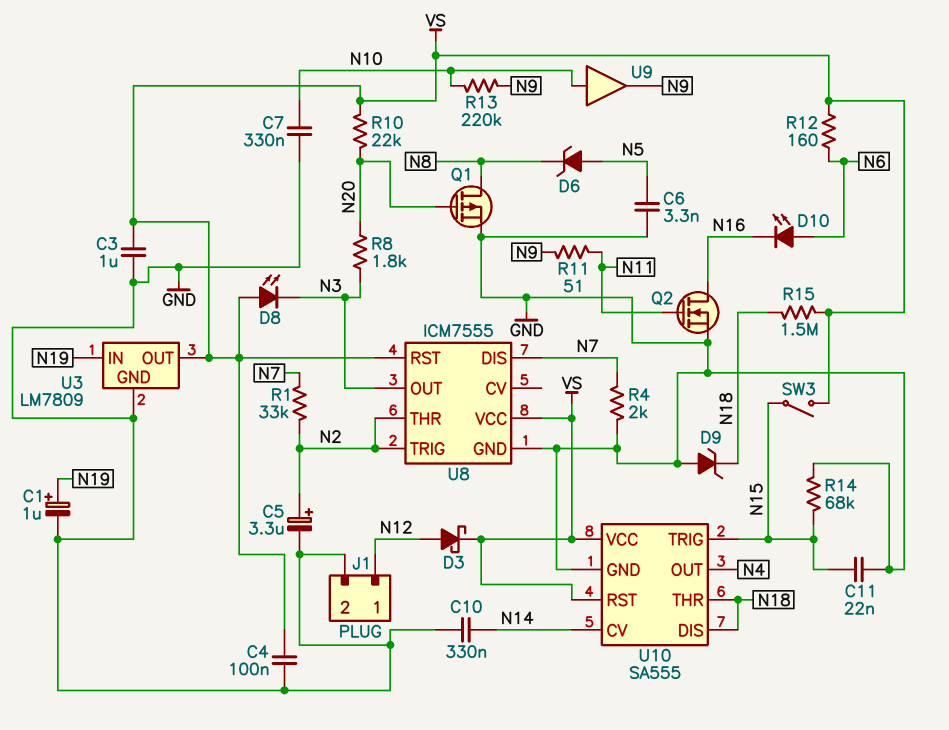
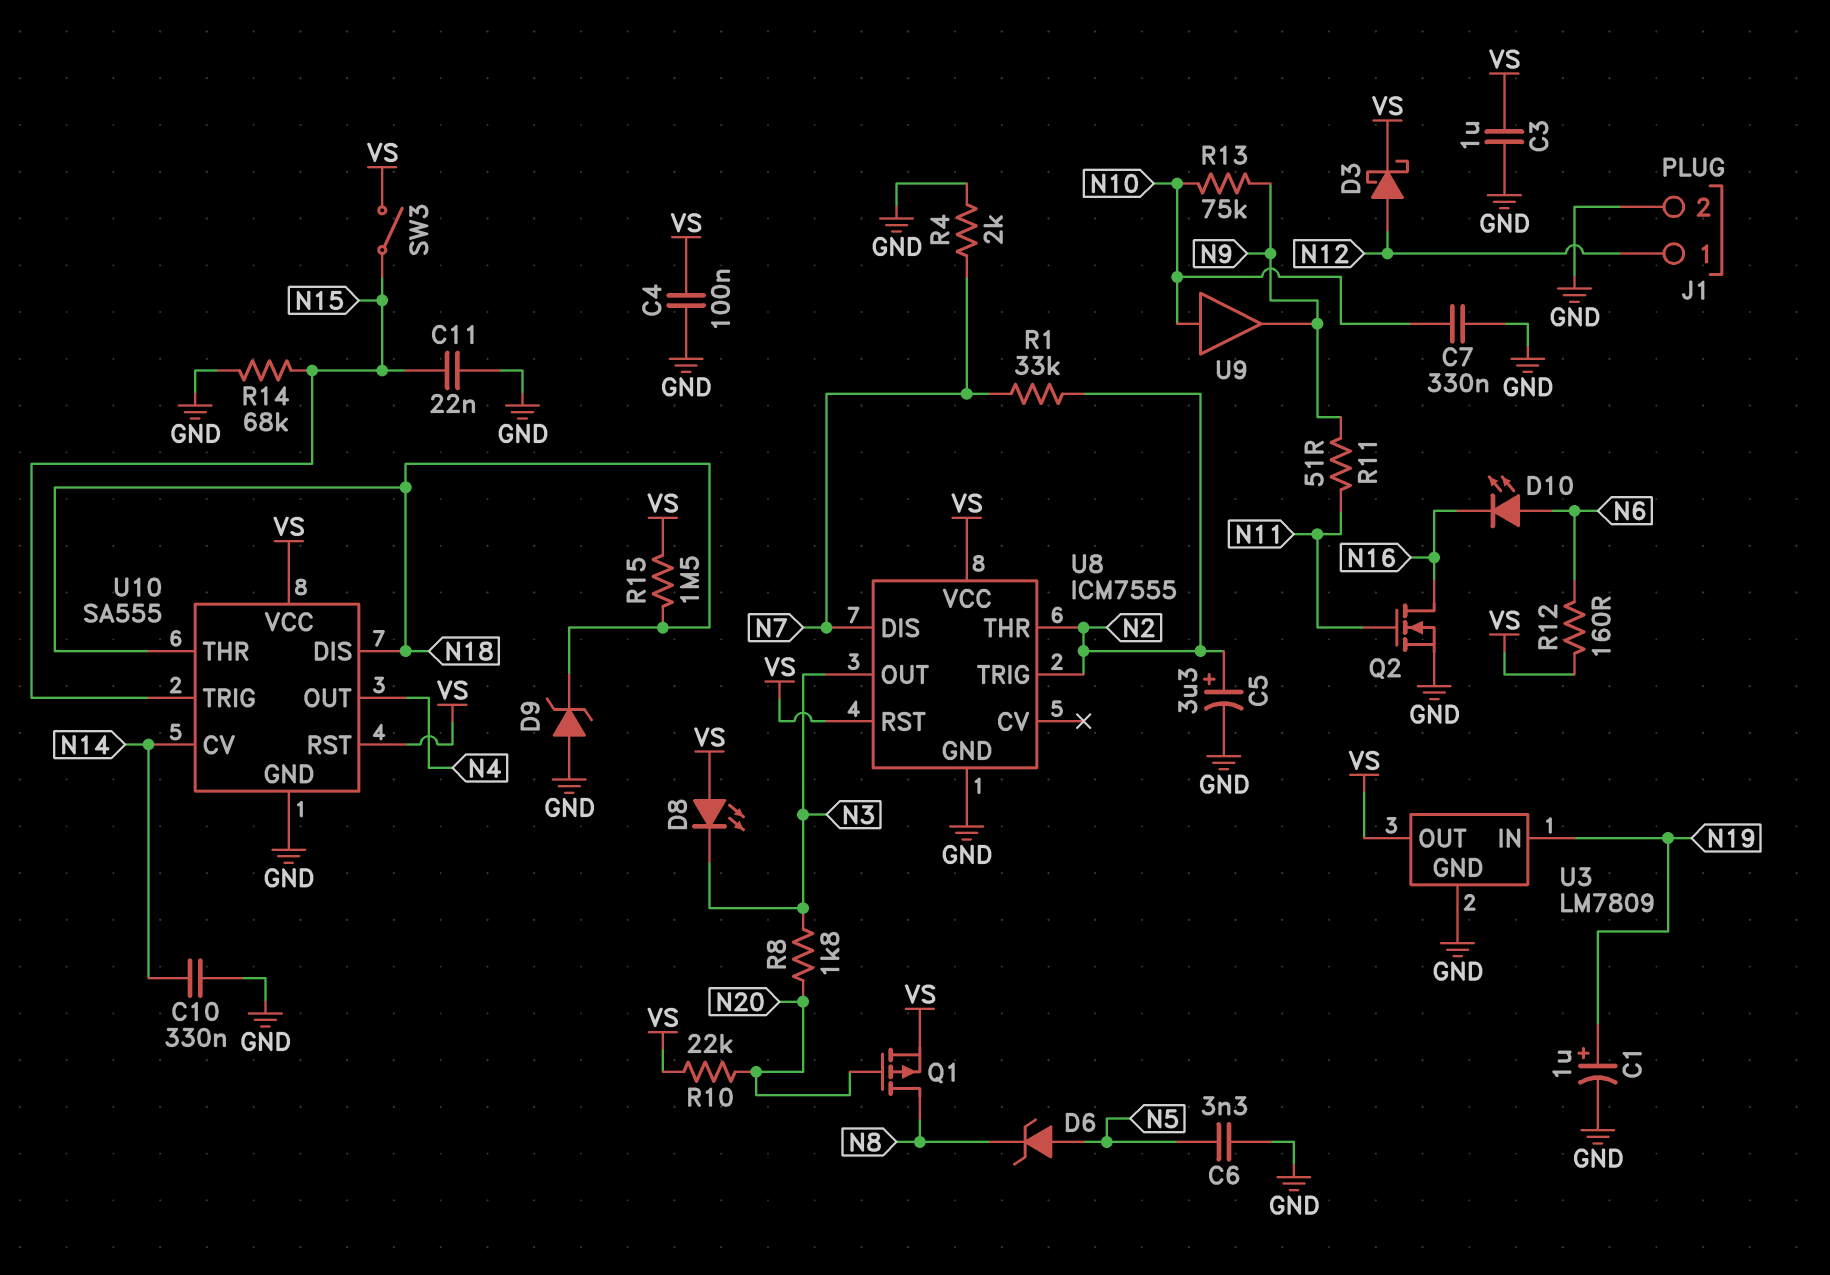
Q1: PMOS (G N20, D N8, S GND) -> PMOS (G N20, D N8, S VS)
R13: 220k (N9, N10) -> 75k (N9, N10)

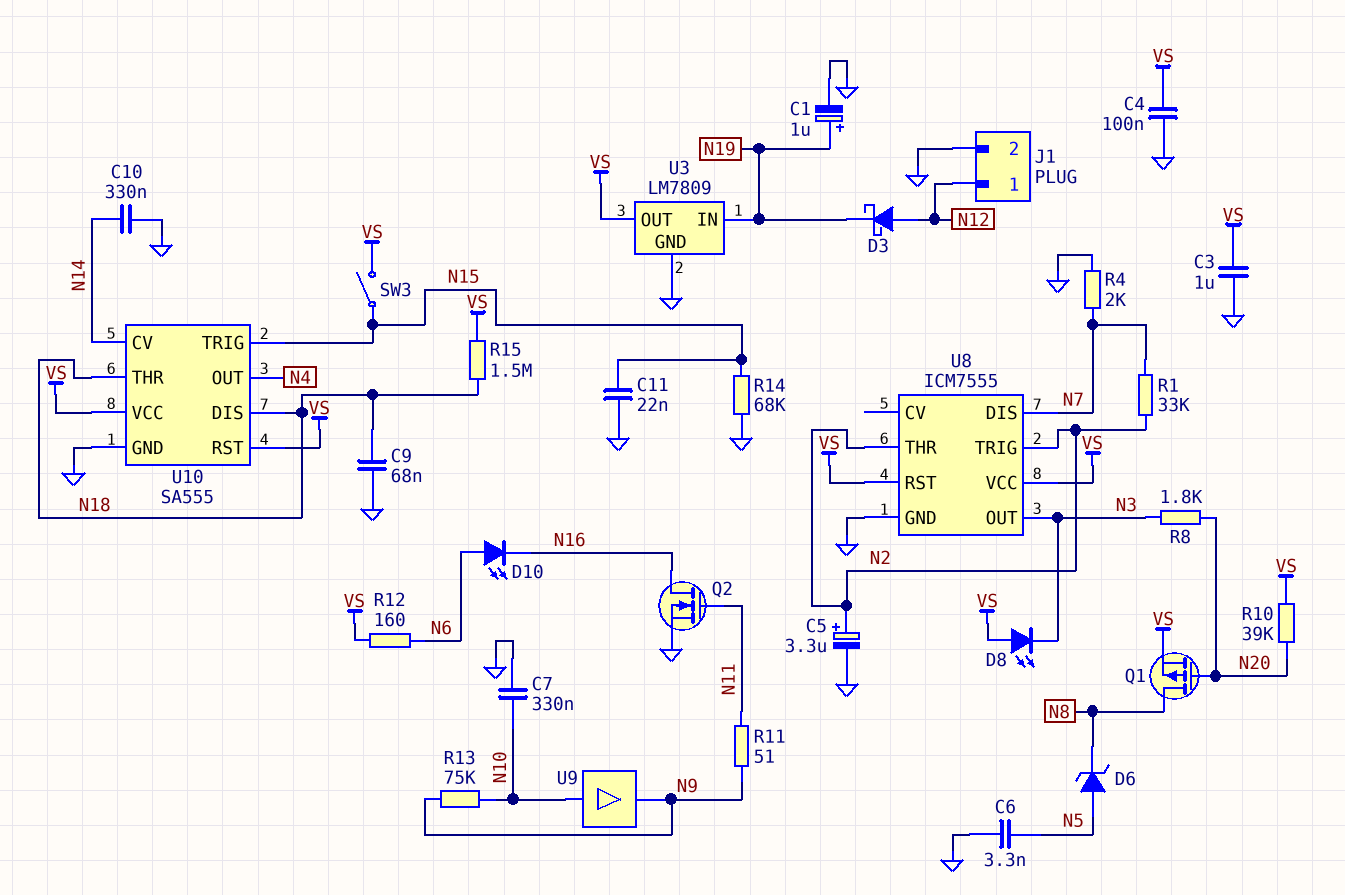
C9: none -> 68nF (GND, N18)
D3: schottky (A N12, K VS) -> schottky (A N12, K N19)
D9: zener (A GND, K N18) -> none
R10: 22k (N20, VS) -> 39k (N20, VS)

